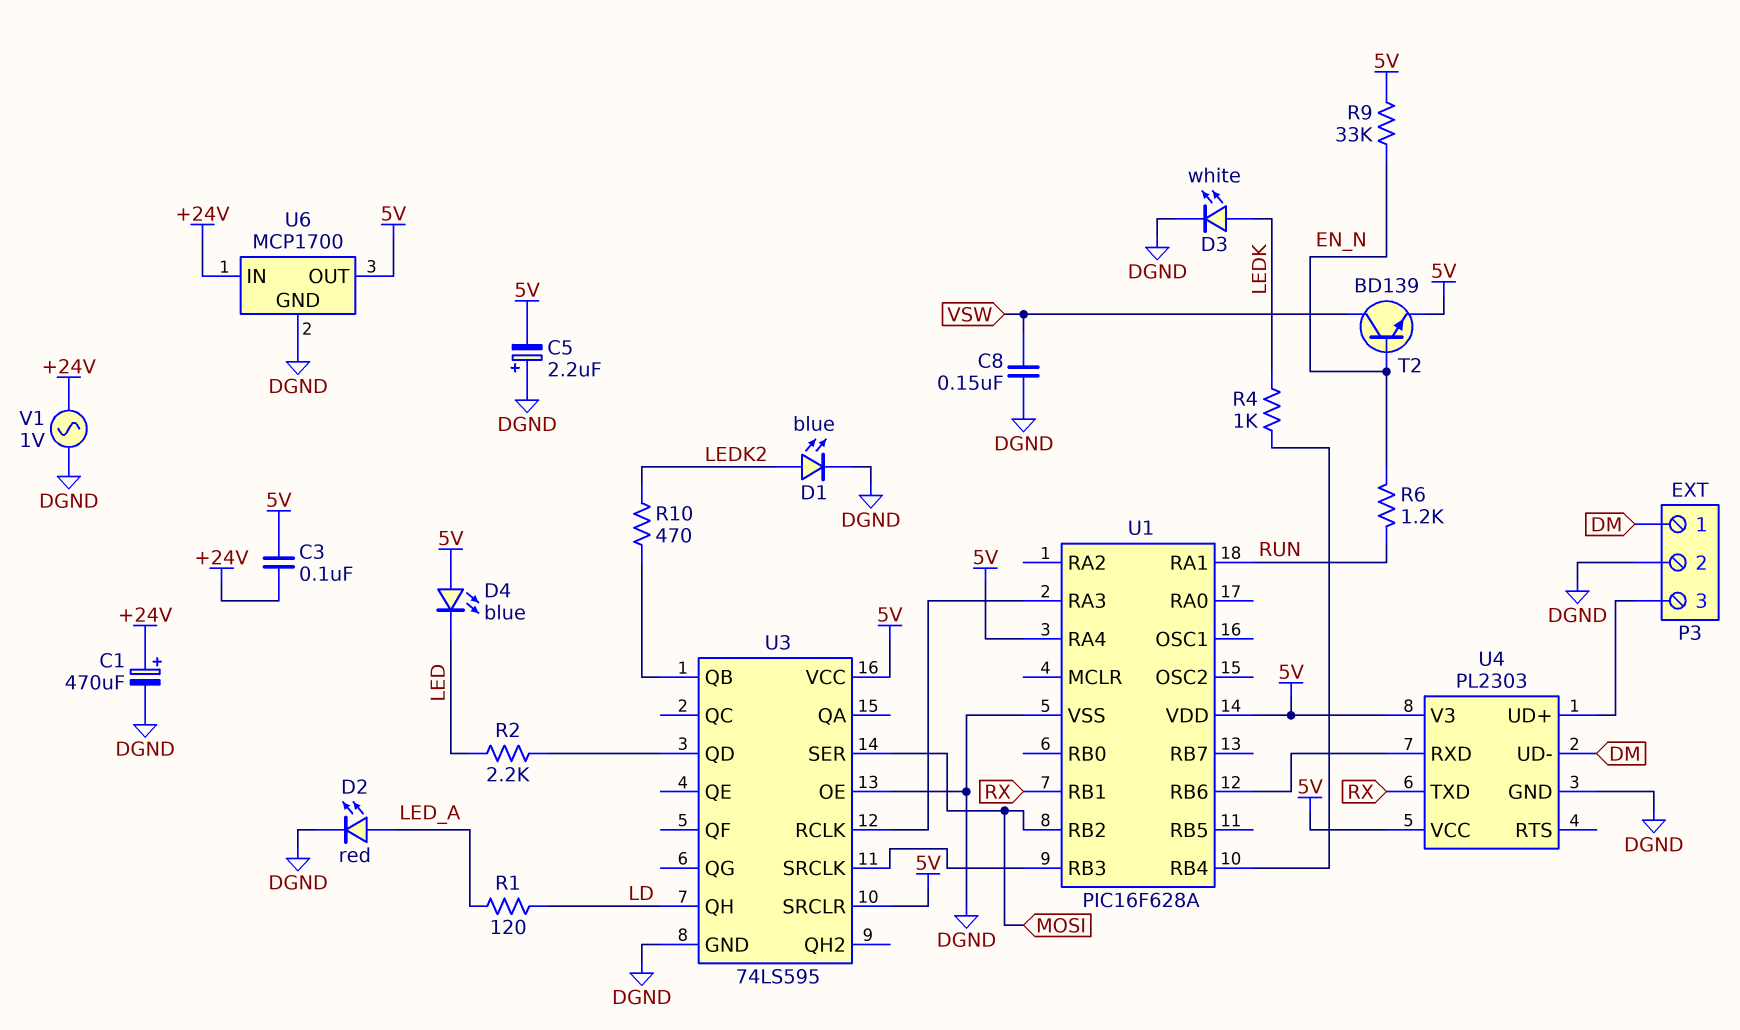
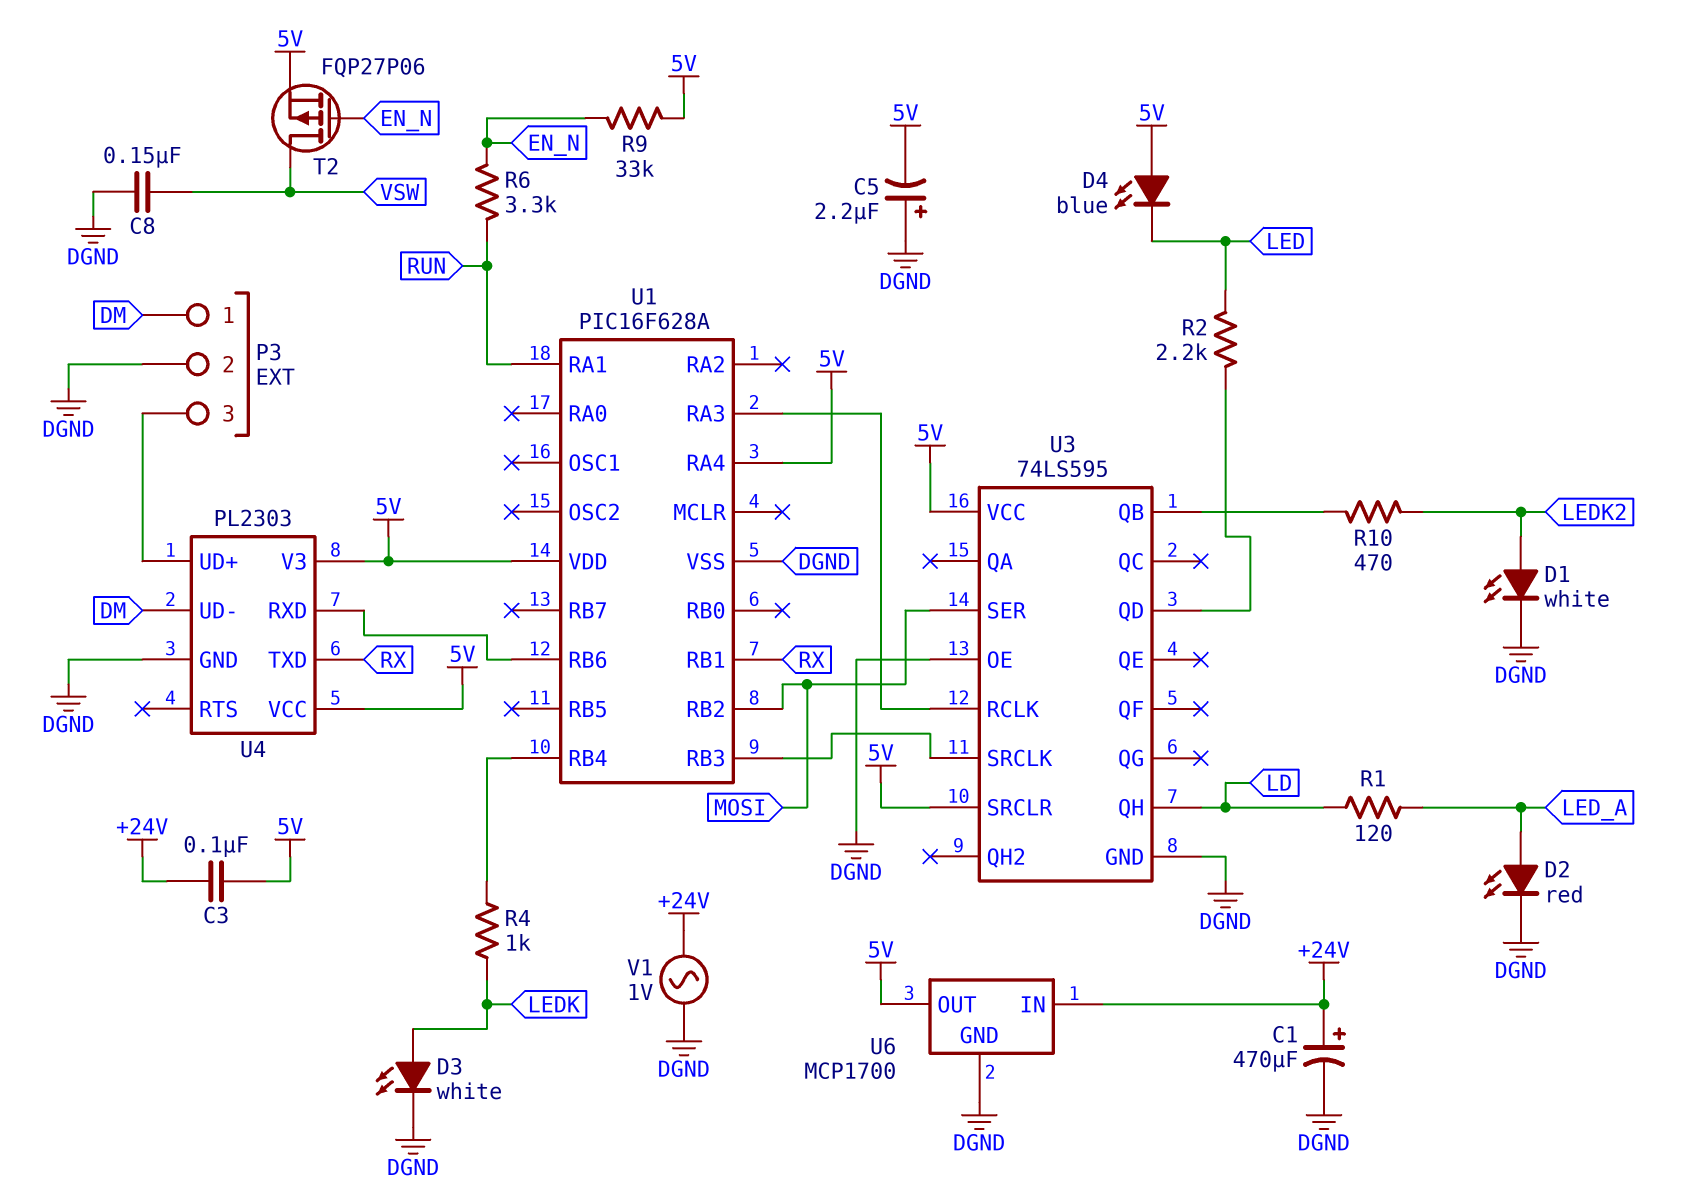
D1: LED blue (A LEDK2, K DGND) -> LED white (A LEDK2, K DGND)
R6: 1.2k (EN_N, RUN) -> 3.3k (EN_N, RUN)
T2: NPN BD139 (B EN_N, C VSW, E 5V) -> PMOS FQP27P06 (G EN_N, D VSW, S 5V)

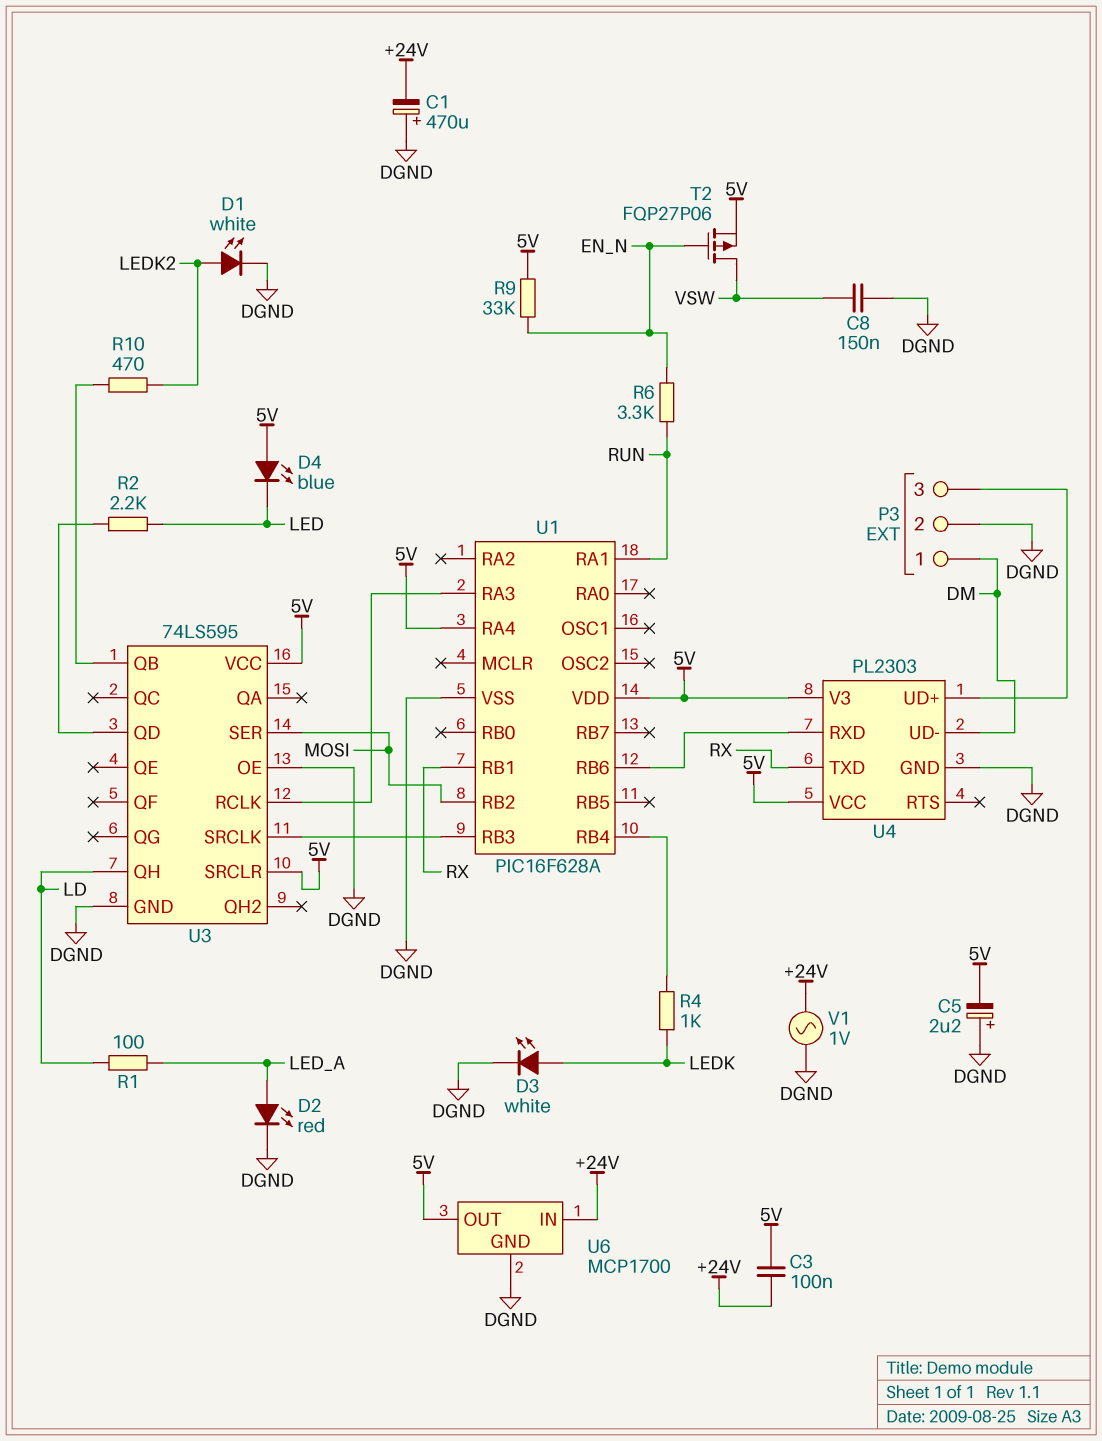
C1: 470uF (plus +24V, minus DGND) -> 470uF (plus DGND, minus +24V)
R1: 120 (LD, LED_A) -> 100 (LD, LED_A)

